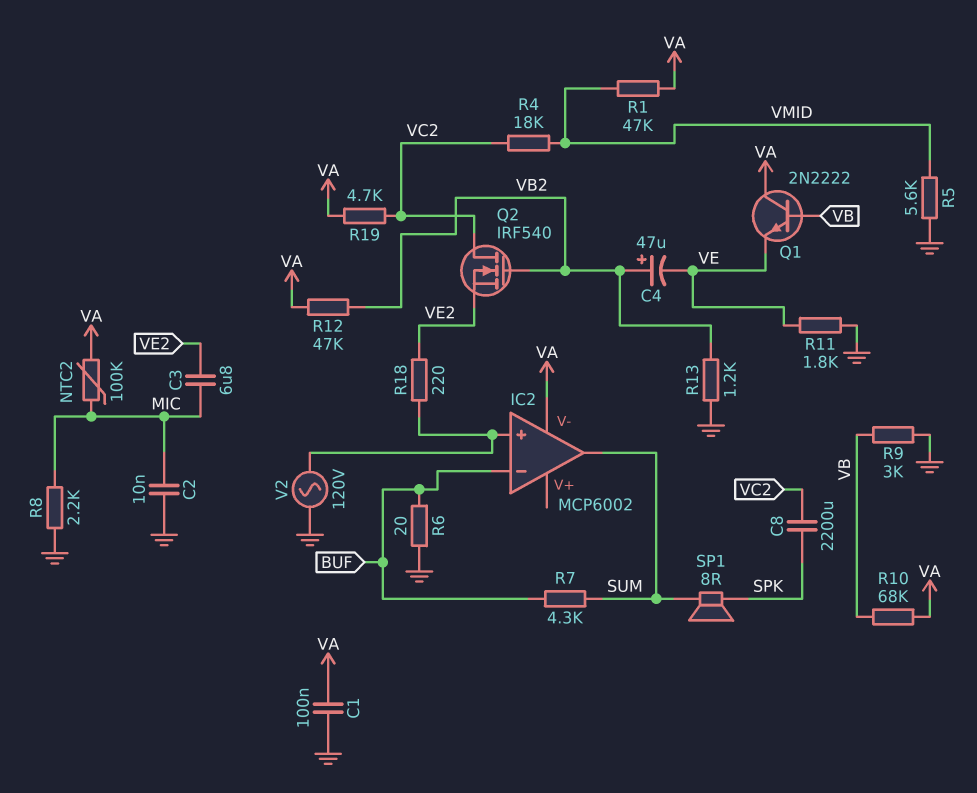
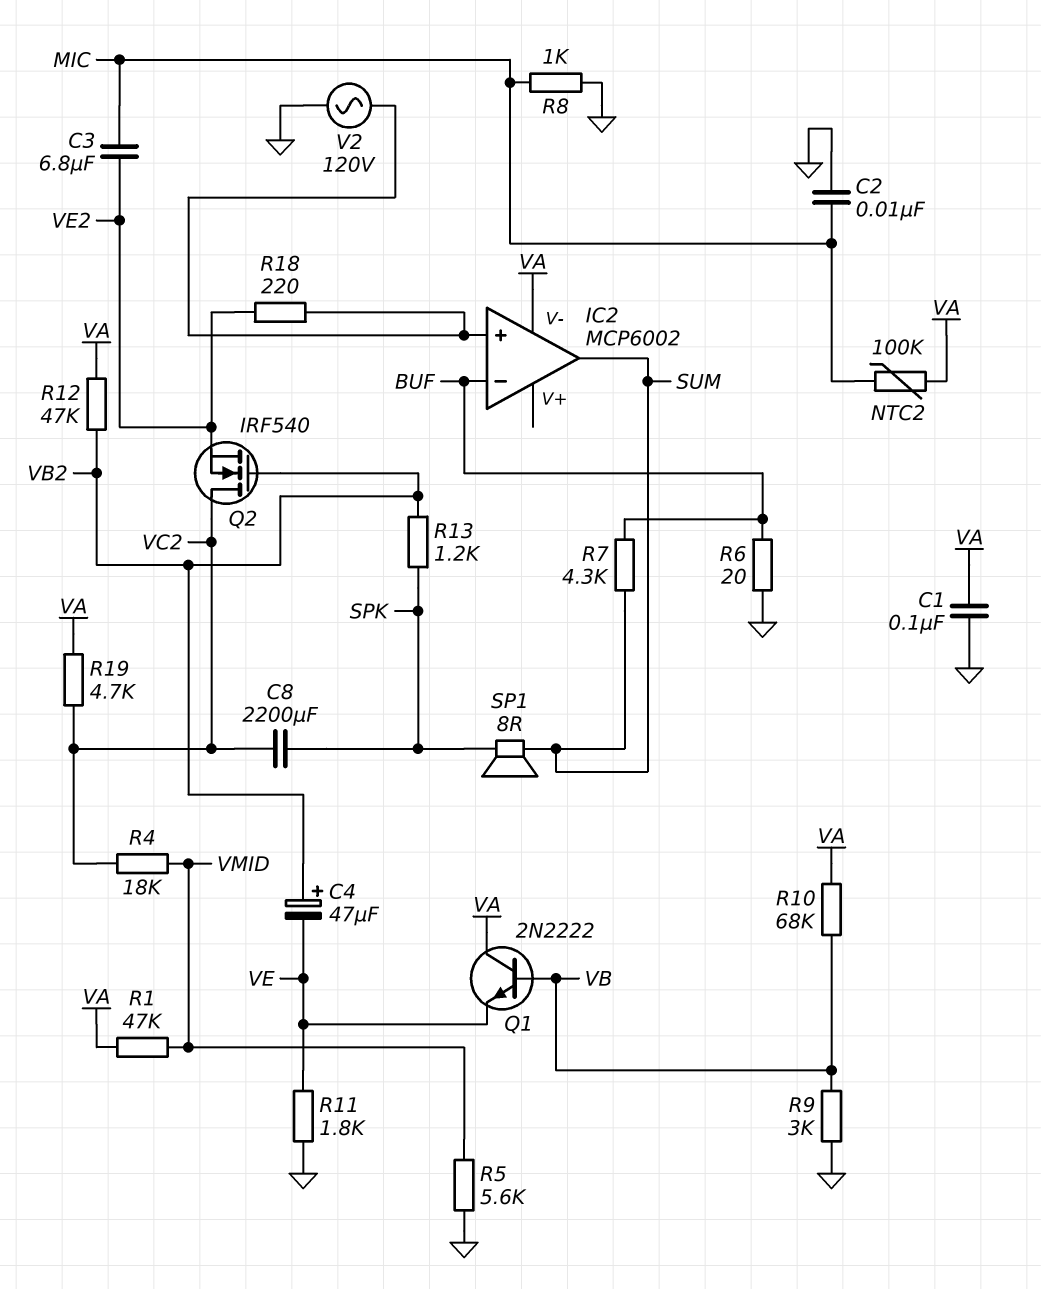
R8: 2.2k (GND, MIC) -> 1k (GND, MIC)
R13: 1.2k (GND, VB2) -> 1.2k (SPK, VB2)

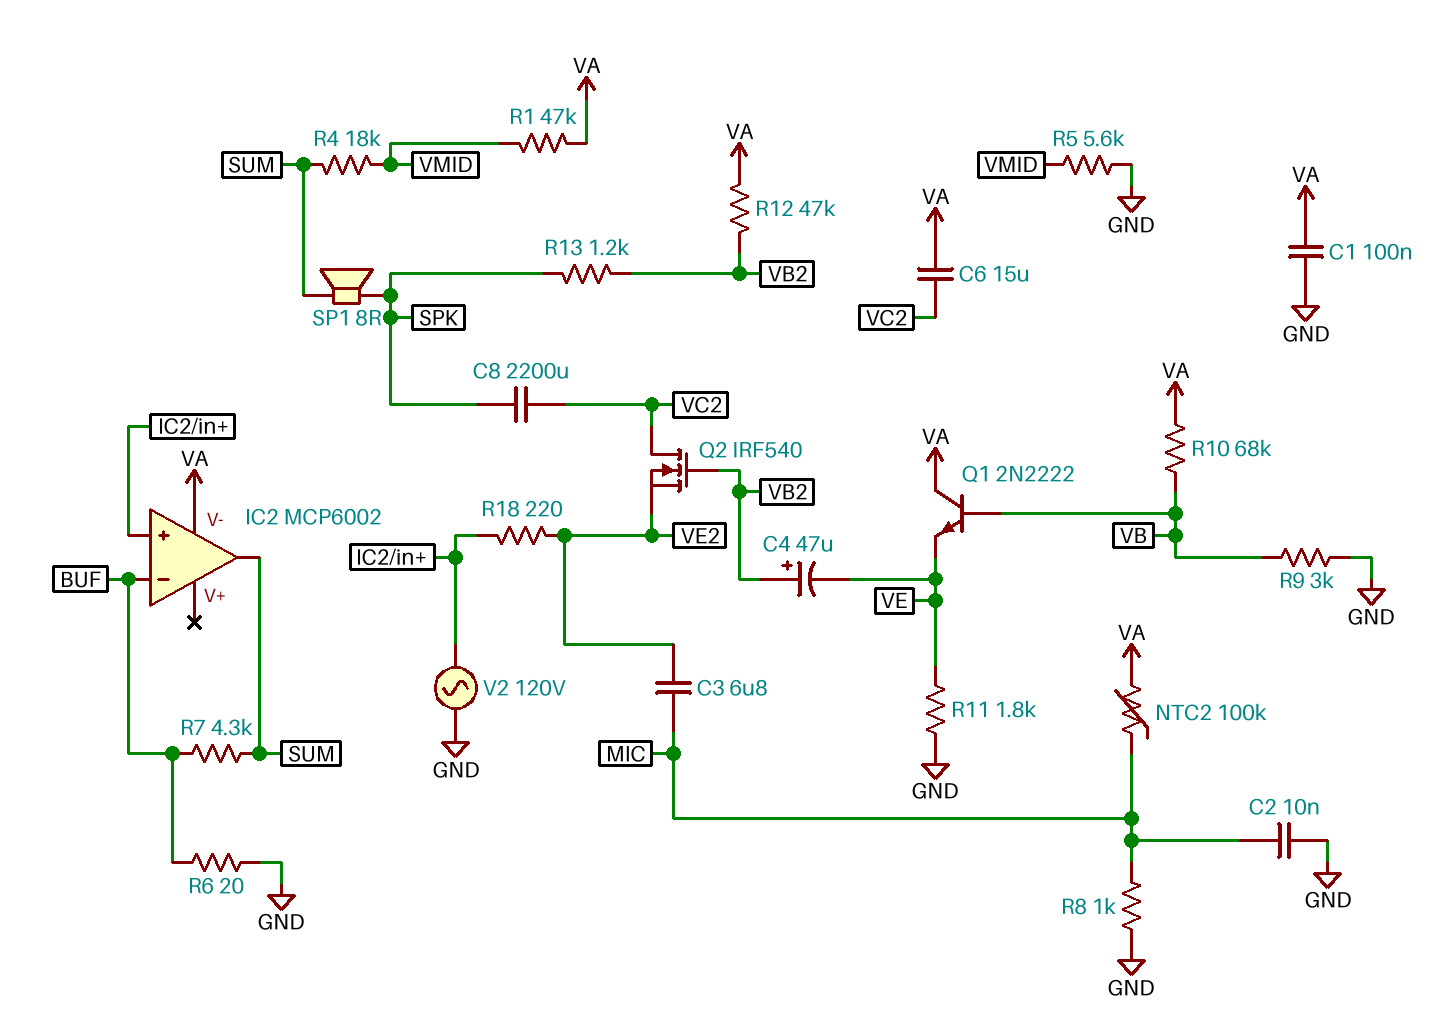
C6: none -> 15uF (VA, VC2)
R4: 18k (VC2, VMID) -> 18k (SUM, VMID)
R19: 4.7k (VA, VC2) -> none

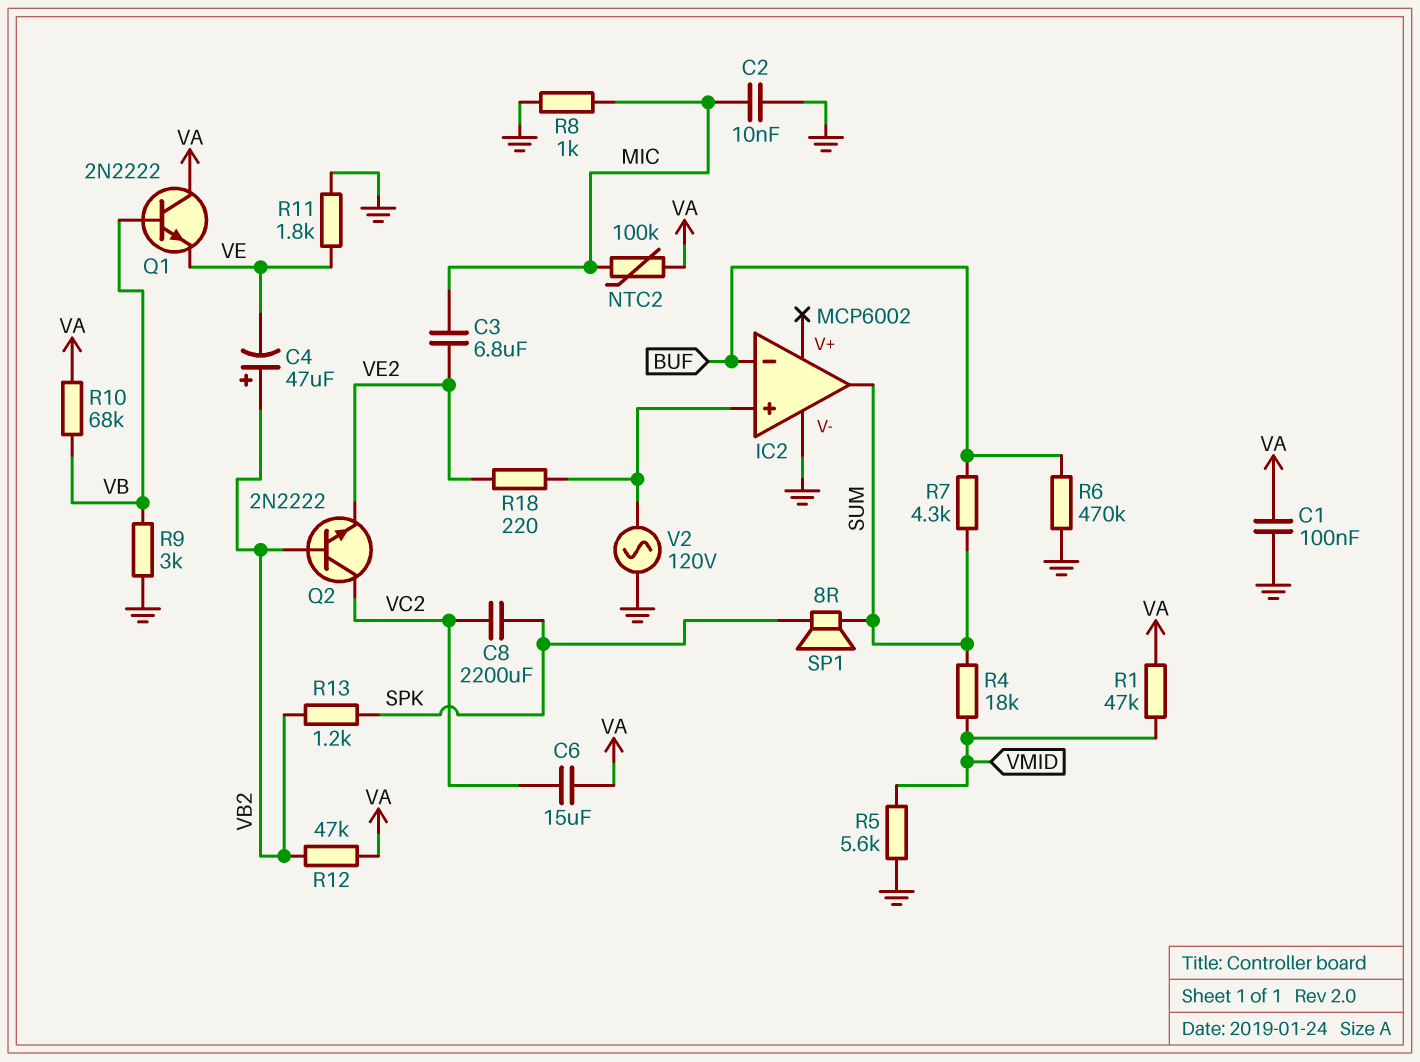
IC2 pin V-: VA -> GND
Q2: NMOS IRF540 (G VB2, D VC2, S VE2) -> NPN 2N2222 (B VB2, C VC2, E VE2)
R6: 20 (BUF, GND) -> 470k (BUF, GND)

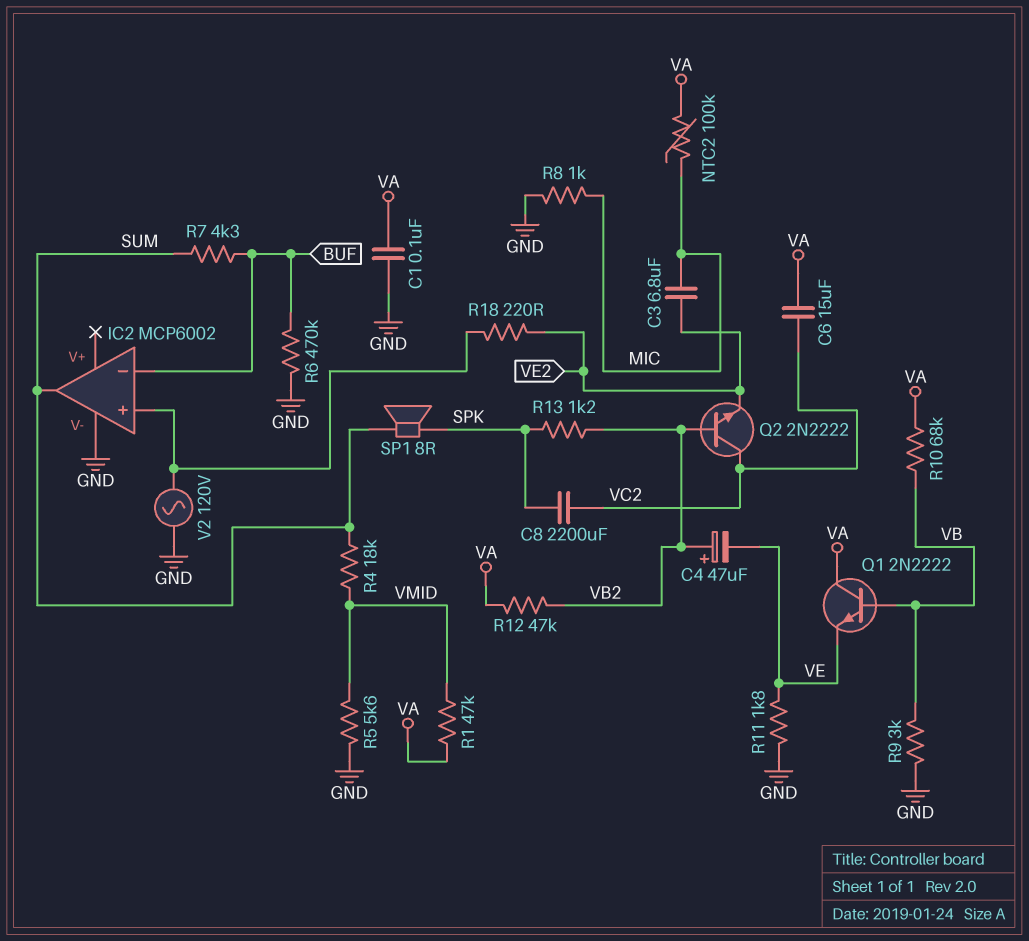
C2: 10nF (GND, MIC) -> none

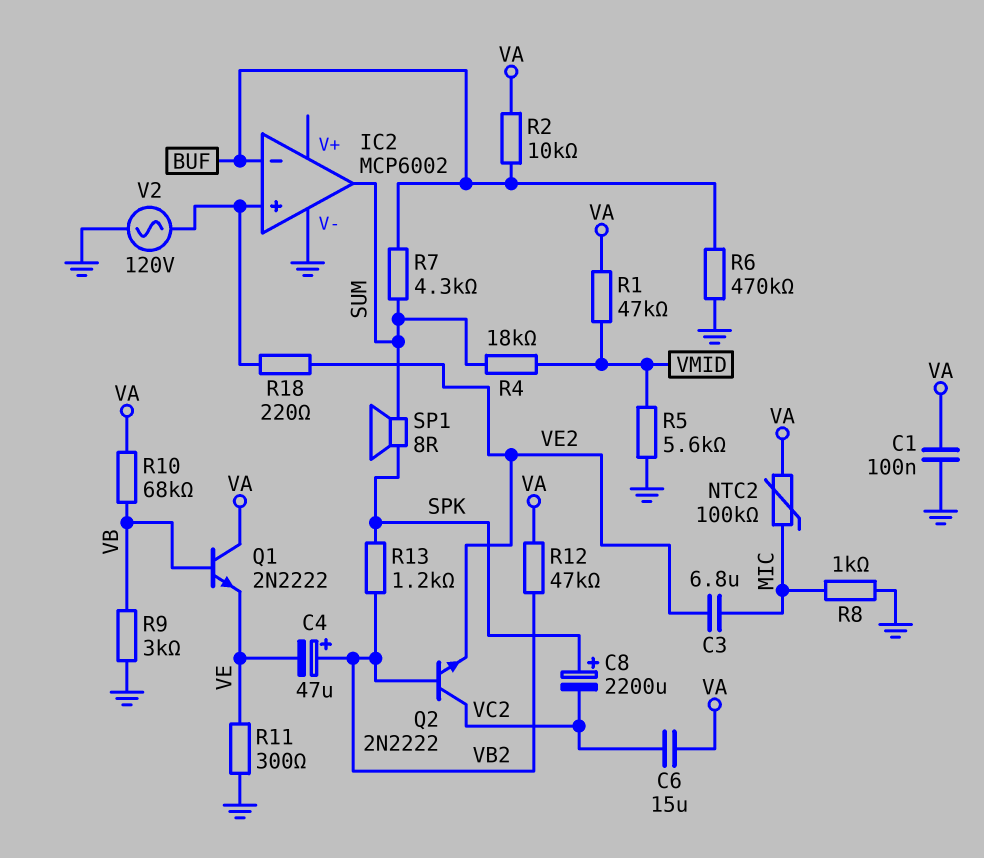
C8: 2200uF (SPK, VC2) -> 2200uF (plus SPK, minus VC2)
R2: none -> 10k (BUF, VA)
R11: 1.8k (GND, VE) -> 300 (GND, VE)

